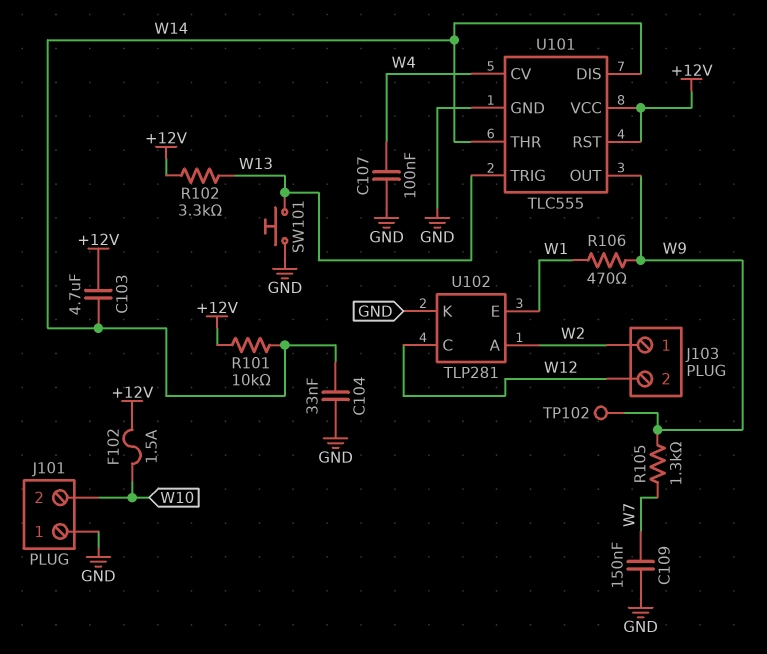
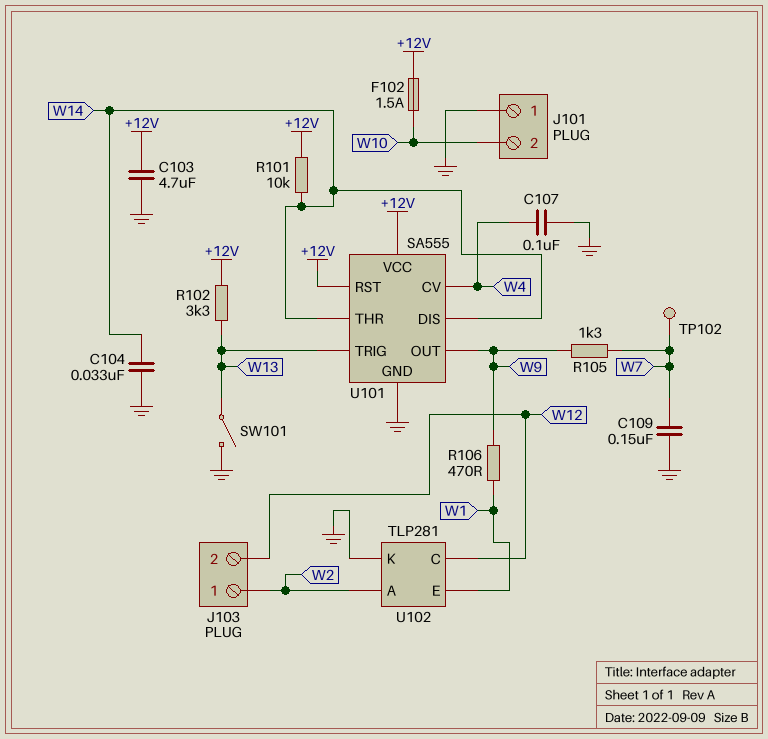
C103: 4.7uF (+12V, W14) -> 4.7uF (+12V, GND)
SW101: button (GND, W13) -> switch (GND, W13)
TP102: test point (W9) -> test point (W7)
U101: TLC555 -> SA555

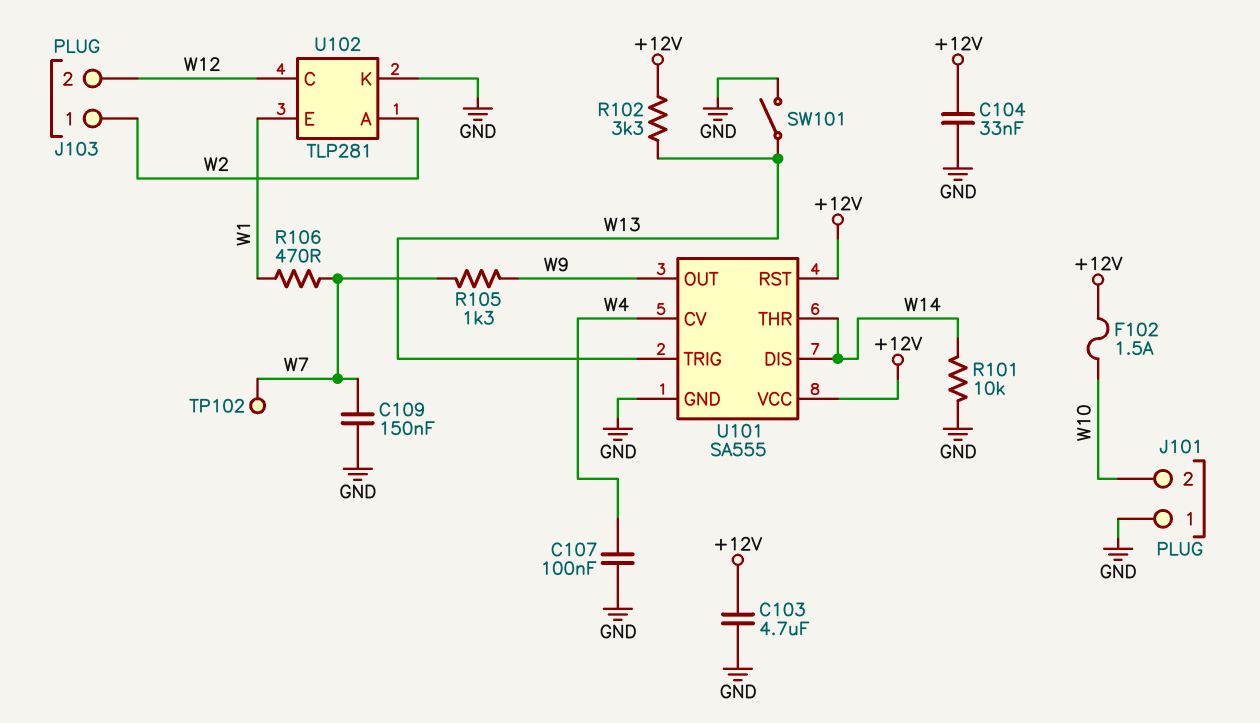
C104: 33nF (GND, W14) -> 33nF (+12V, GND)
R101: 10k (+12V, W14) -> 10k (GND, W14)
R106: 470 (W1, W9) -> 470 (W1, W7)

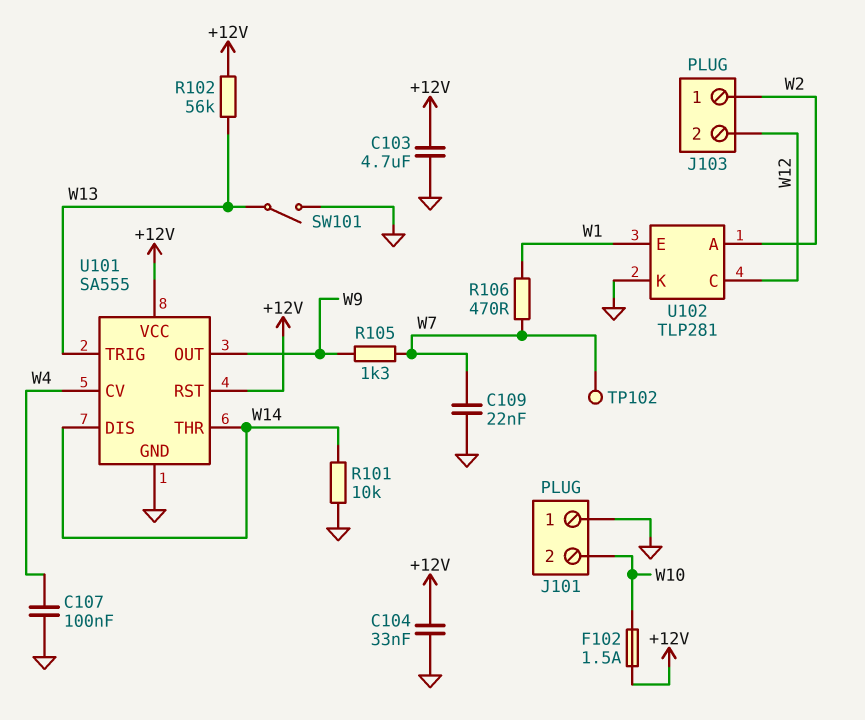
C109: 150nF (GND, W7) -> 22nF (GND, W7)
R102: 3.3k (+12V, W13) -> 56k (+12V, W13)

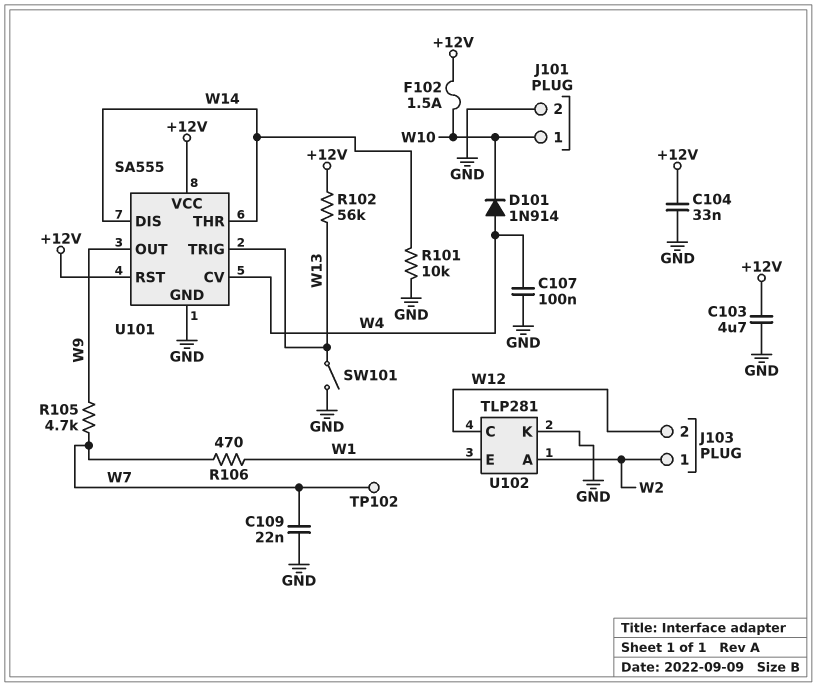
D101: none -> diode 1N914 (A W4, K W10)
J101 pin 1: GND -> W10
J101 pin 2: W10 -> GND
R105: 1.3k (W7, W9) -> 4.7k (W7, W9)

